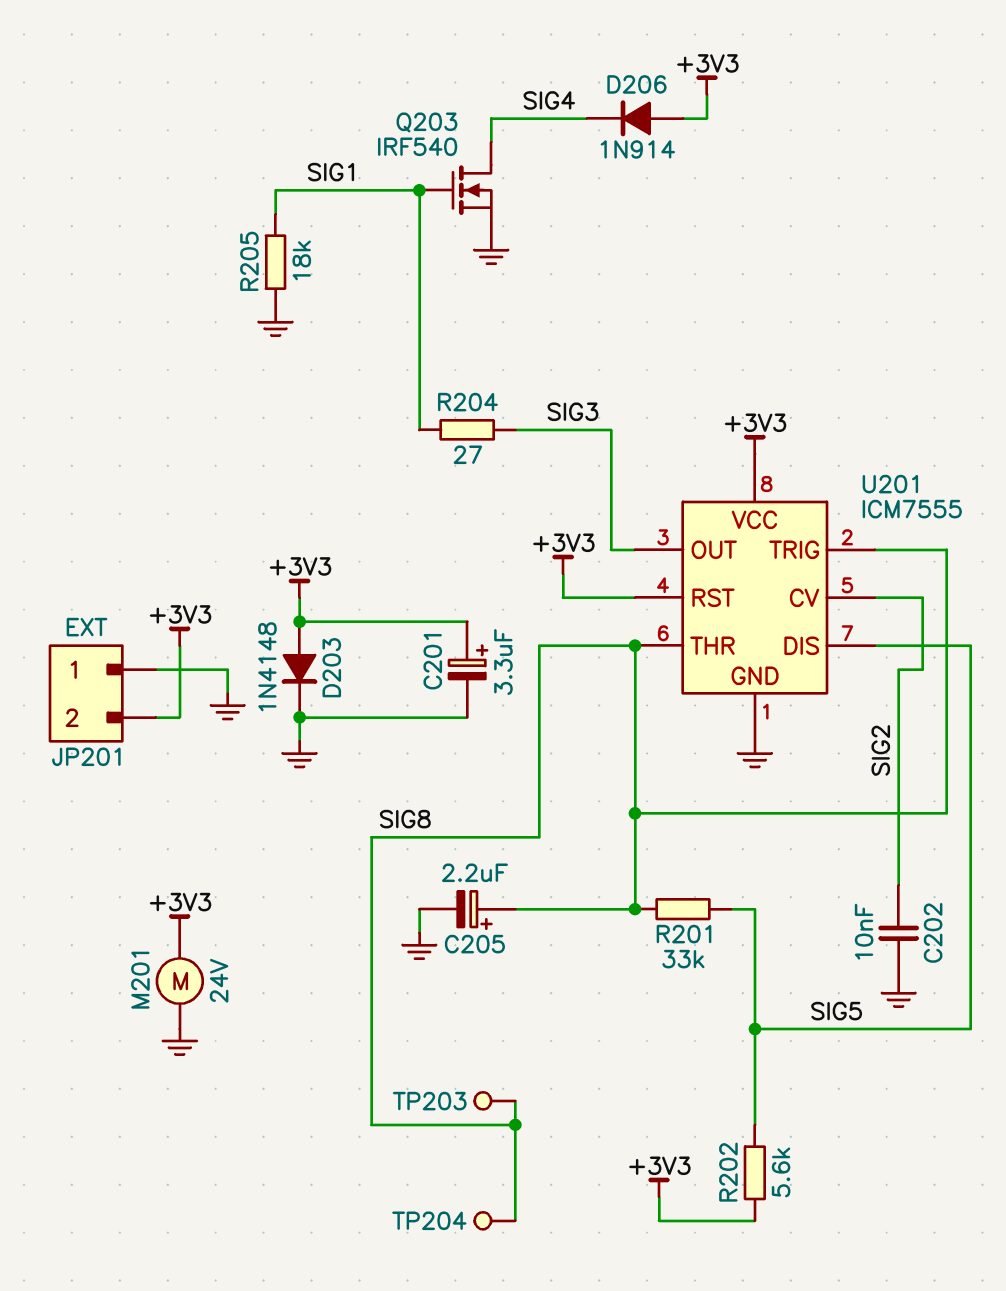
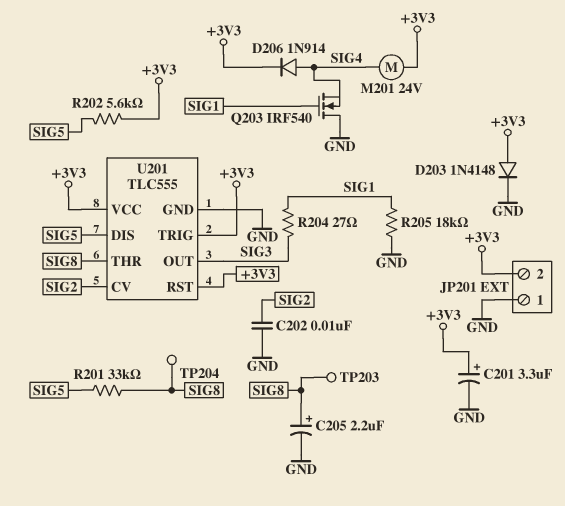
D206: diode 1N914 (A +3V3, K SIG4) -> diode 1N914 (A SIG4, K +3V3)
M201: motor 24V (+3V3, GND) -> motor 24V (+3V3, SIG4)
Q203: NMOS IRF540 (G SIG1, D SIG4, S GND) -> NMOS IRF540 (G SIG1, D GND, S SIG4)
U201: ICM7555 -> TLC555
U201 pin TRIG: SIG8 -> +3V3

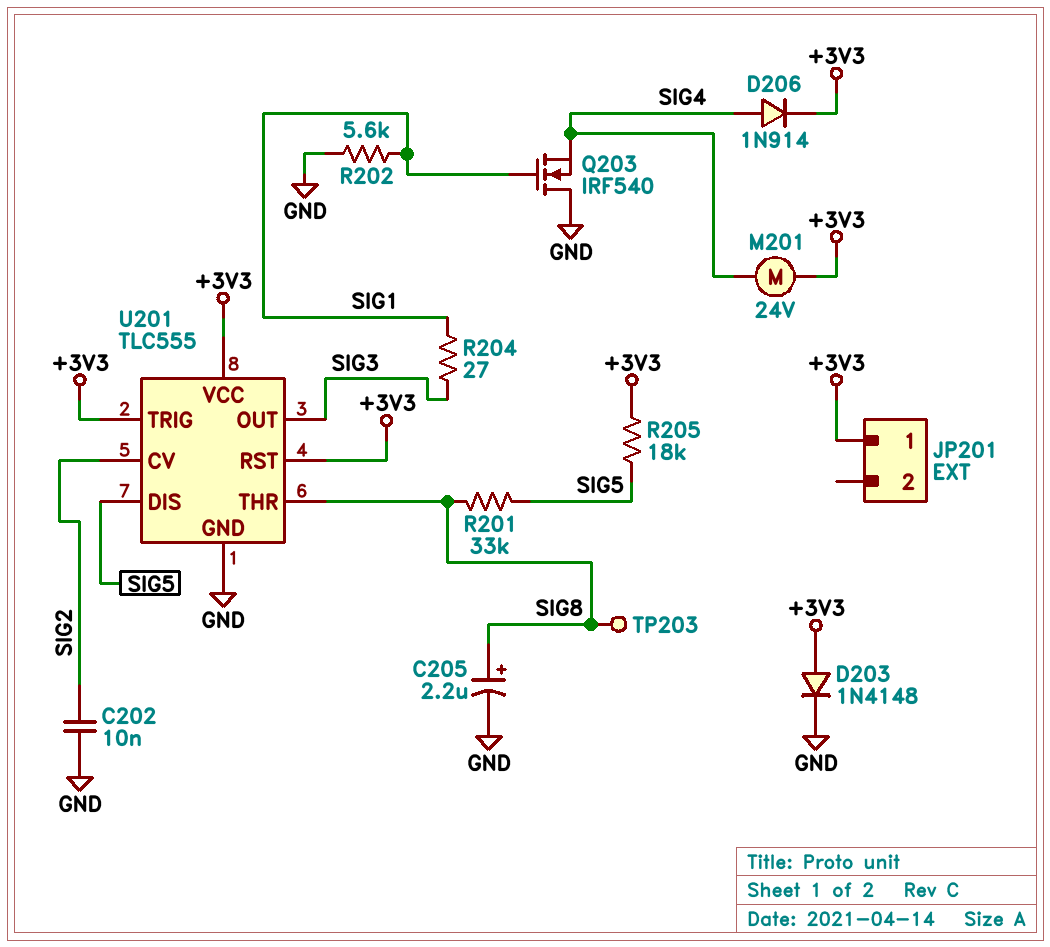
C201: 3.3uF (plus +3V3, minus GND) -> none
JP201 pin 1: GND -> +3V3
JP201 pin 2: +3V3 -> none
R202: 5.6k (+3V3, SIG5) -> 5.6k (GND, SIG1)
R205: 18k (GND, SIG1) -> 18k (+3V3, SIG5)
TP204: test point (SIG8) -> none

